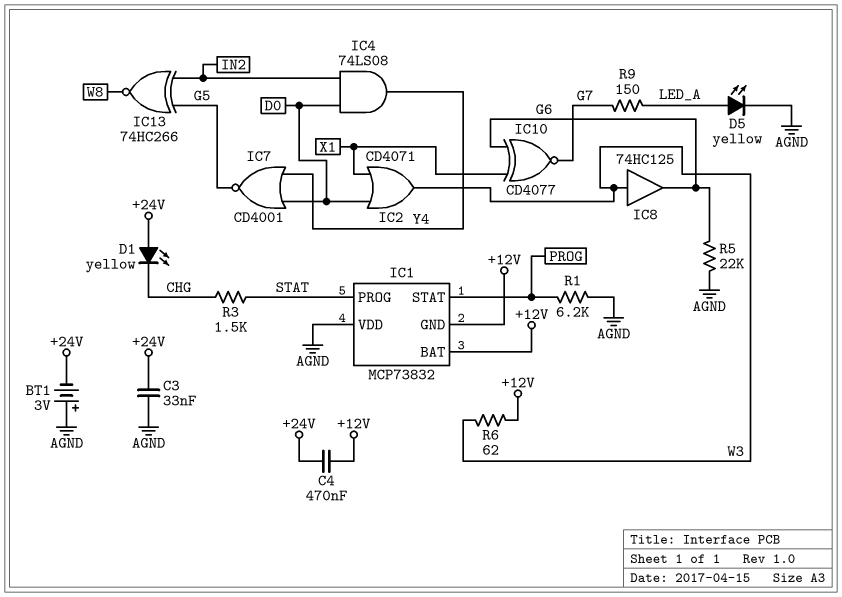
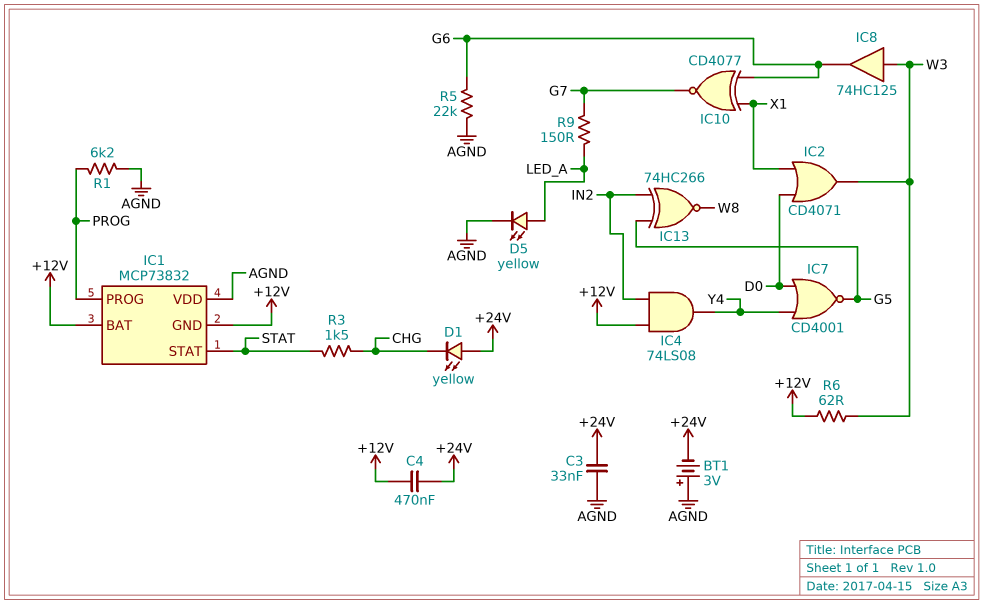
IC1 pin PROG: STAT -> PROG
IC1 pin STAT: PROG -> STAT
IC4: AND 74LS08 (in D0, in IN2, out Y4) -> AND 74LS08 (in +12V, in IN2, out Y4)

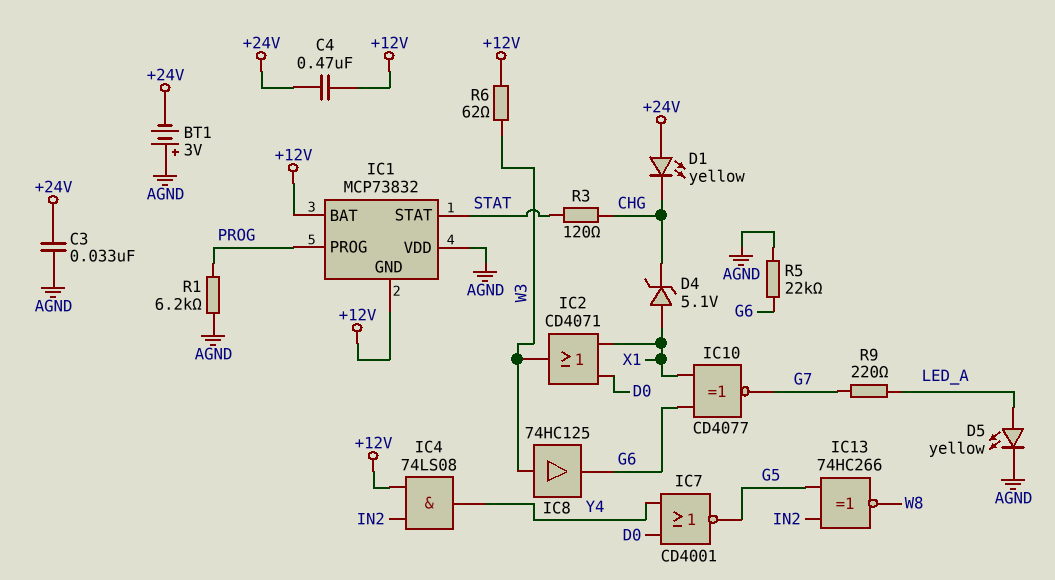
D4: none -> zener 5.1V (A X1, K CHG)
R3: 1.5k (CHG, STAT) -> 120 (CHG, STAT)
R9: 150 (G7, LED_A) -> 220 (G7, LED_A)

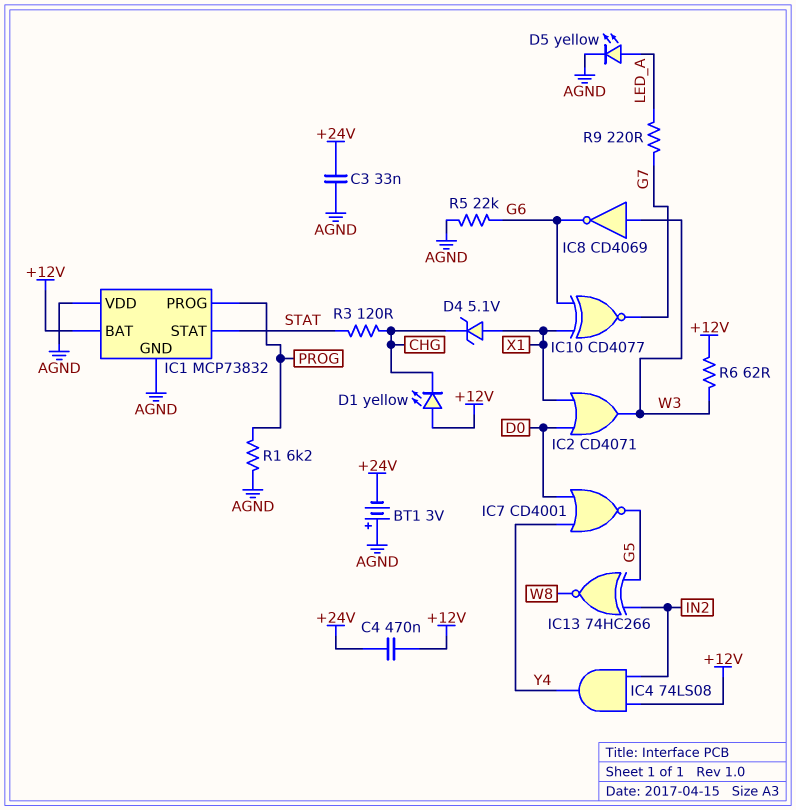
D1: LED yellow (A +24V, K CHG) -> LED yellow (A +12V, K CHG)
IC1 pin GND: +12V -> AGND
IC8: buffer 74HC125 (in W3, out G6) -> NOT CD4069 (in W3, out G6)

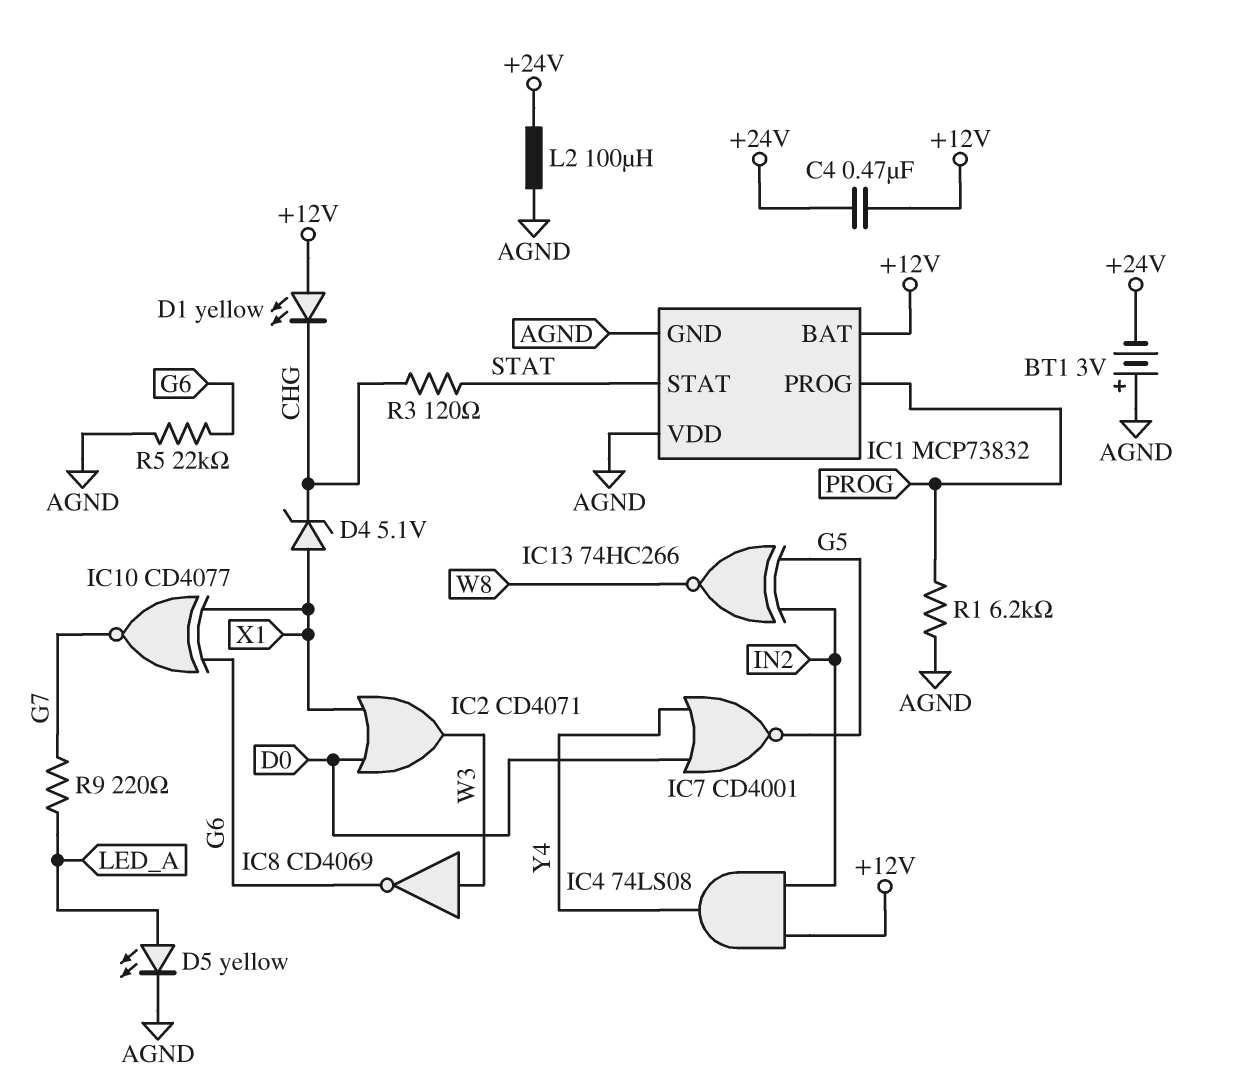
C3: 33nF (+24V, AGND) -> none
L2: none -> 100uH (+24V, AGND)
R6: 62 (+12V, W3) -> none

